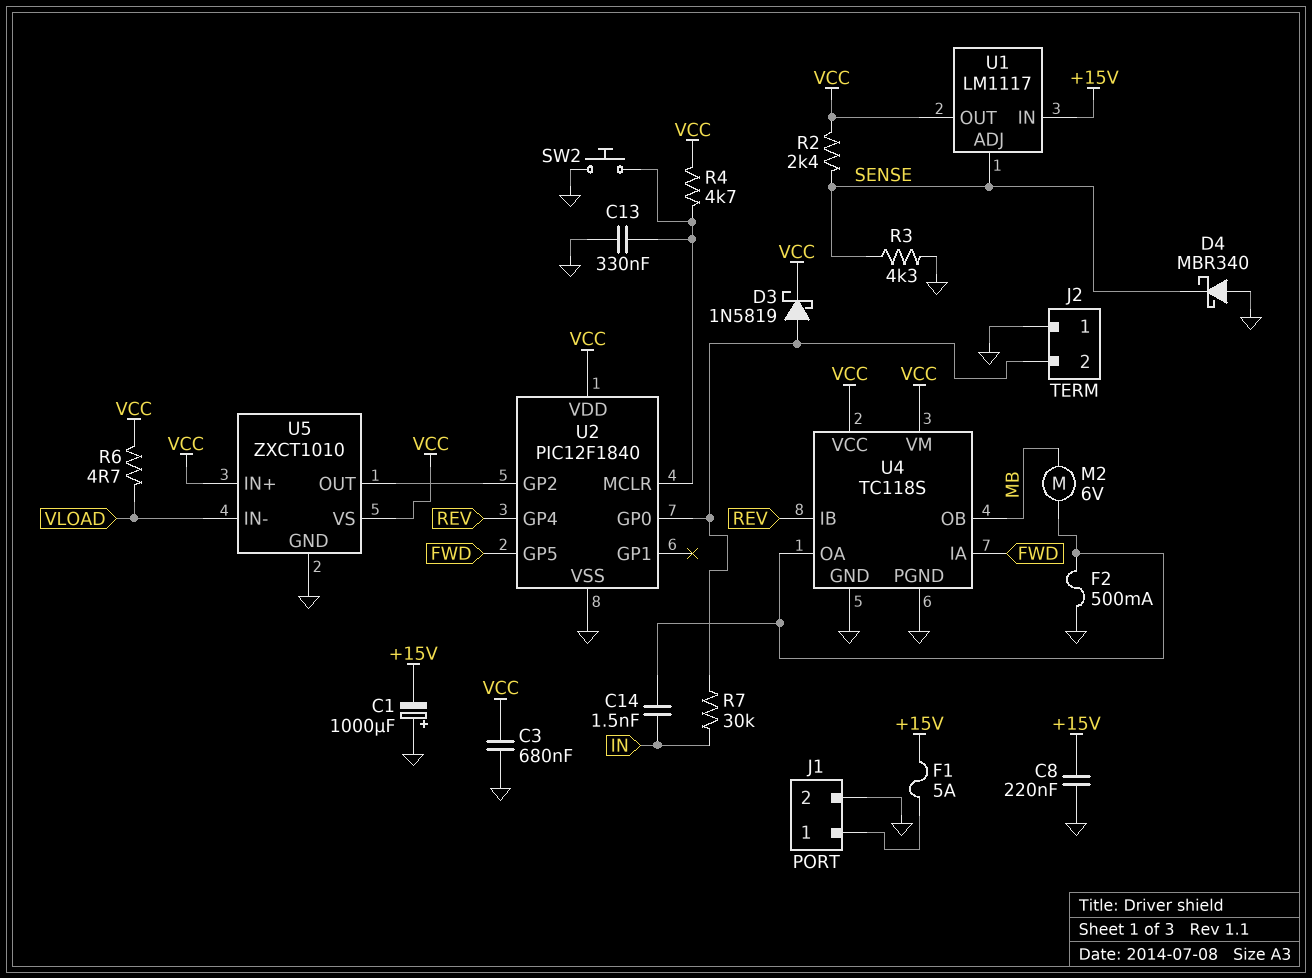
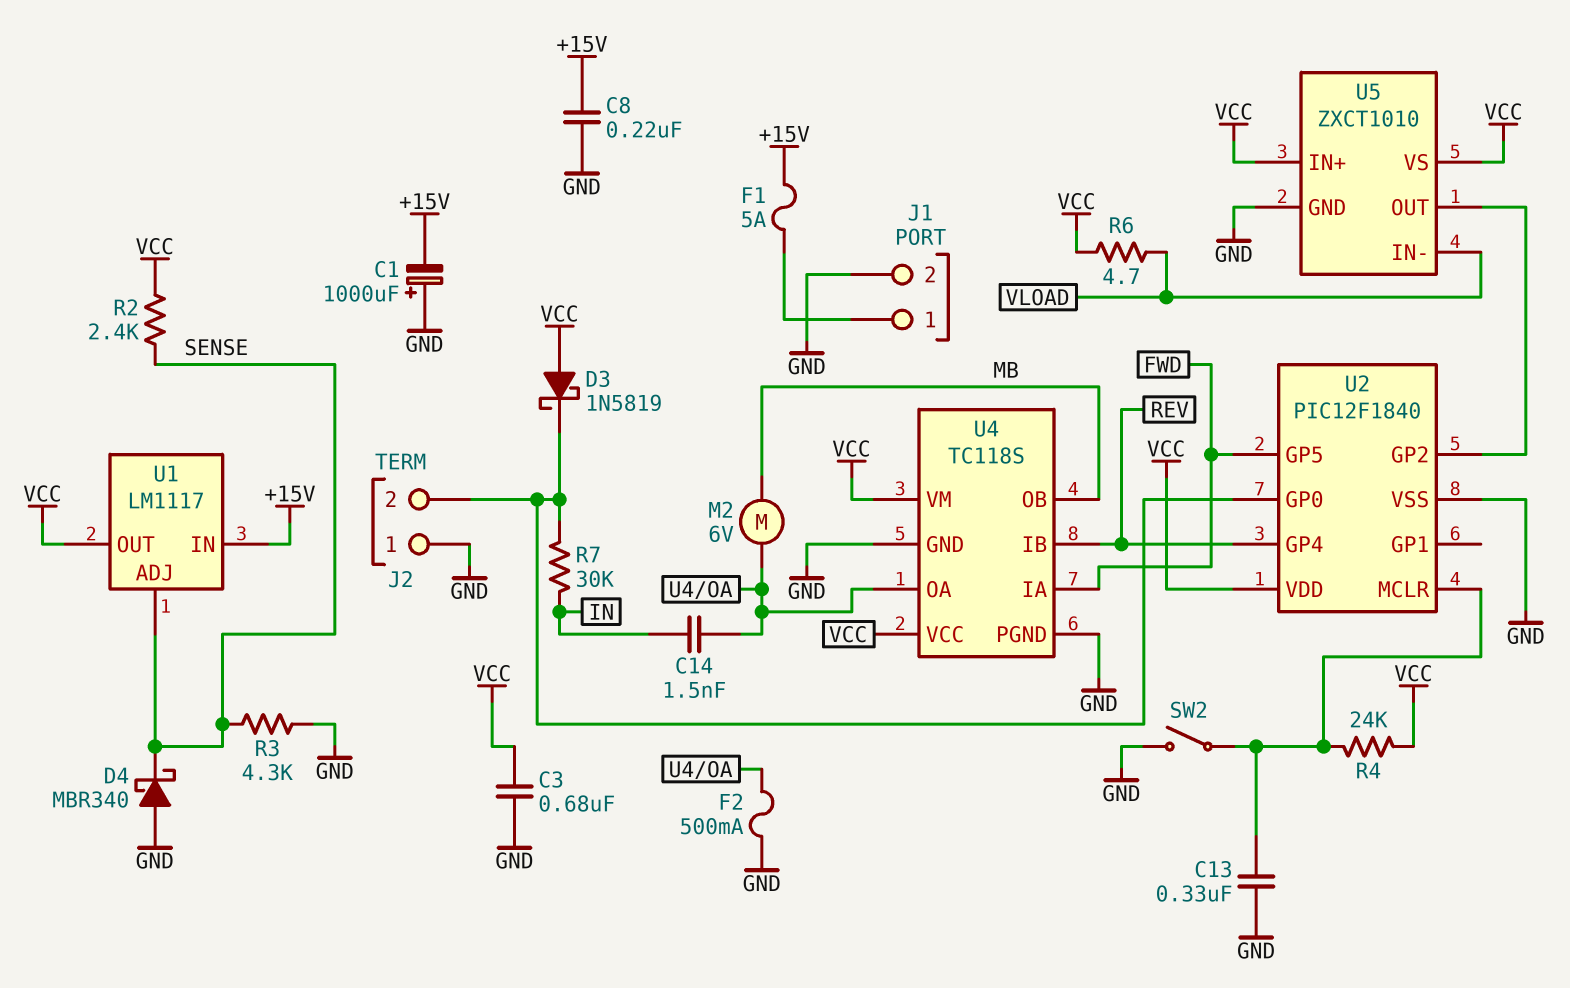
D3: schottky 1N5819 (A J2/2, K VCC) -> schottky 1N5819 (A VCC, K J2/2)
R4: 4.7k (U2/MCLR, VCC) -> 24k (U2/MCLR, VCC)
SW2: button (GND, U2/MCLR) -> switch (GND, U2/MCLR)

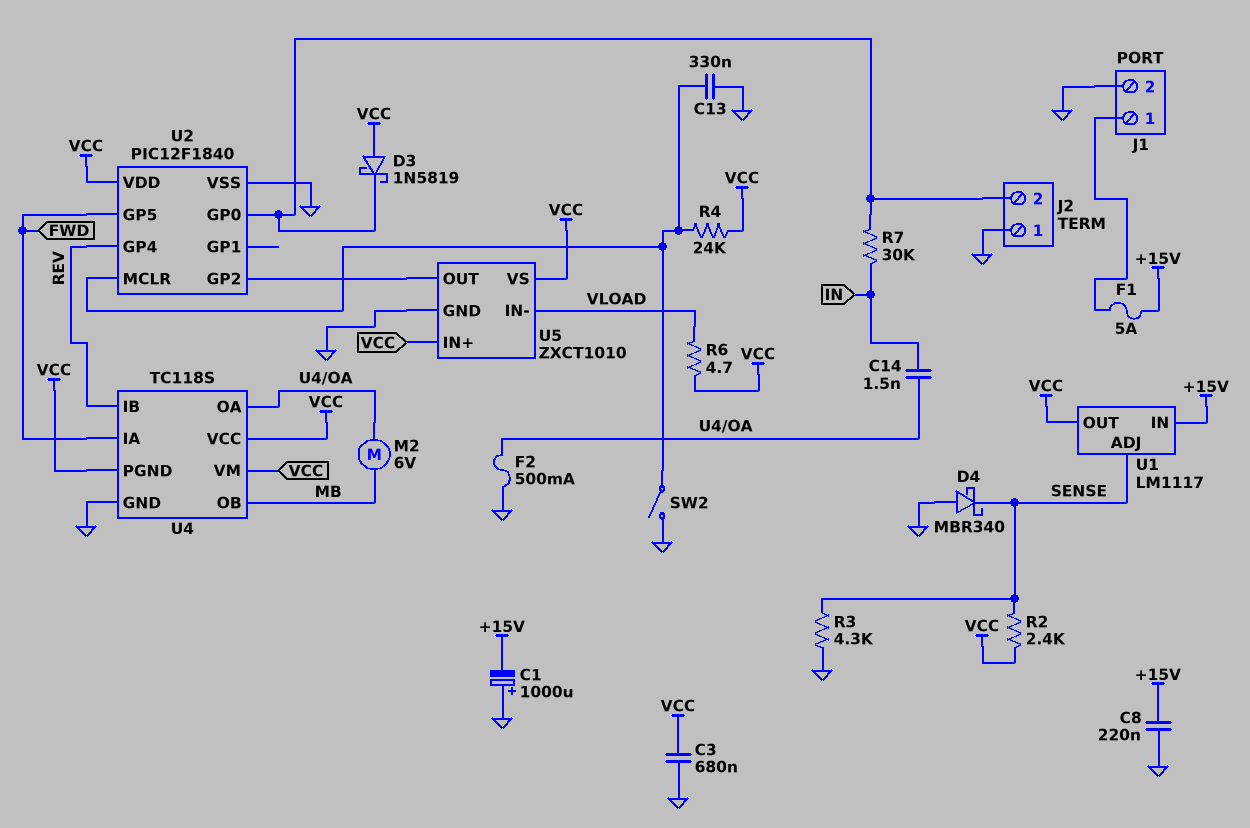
U4 pin PGND: GND -> VCC

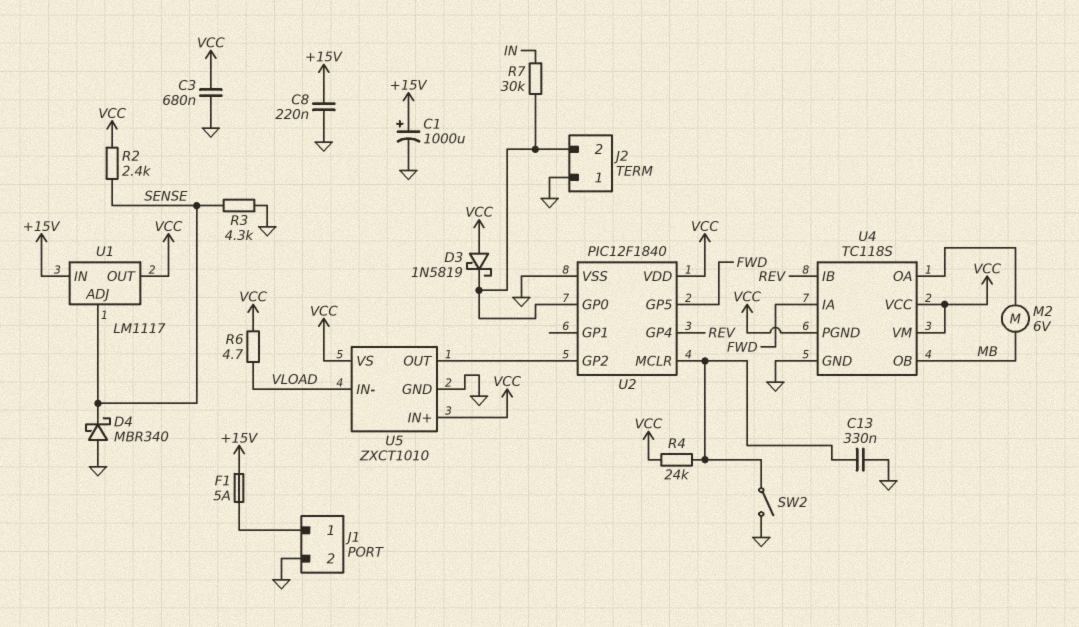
C1: 1000uF (plus GND, minus +15V) -> 1000uF (plus +15V, minus GND)
C14: 1.5nF (IN, U4/OA) -> none
F2: 500mA (GND, U4/OA) -> none

